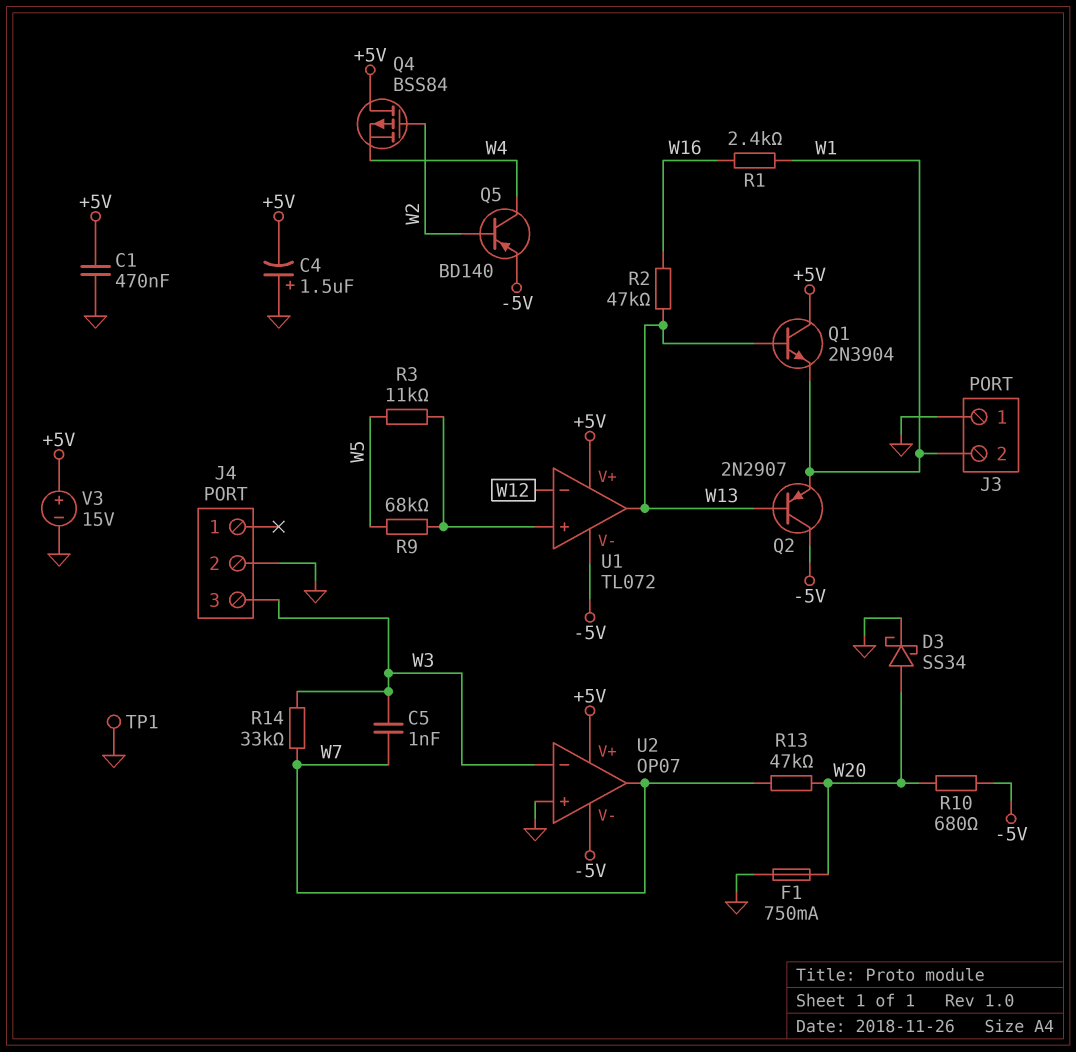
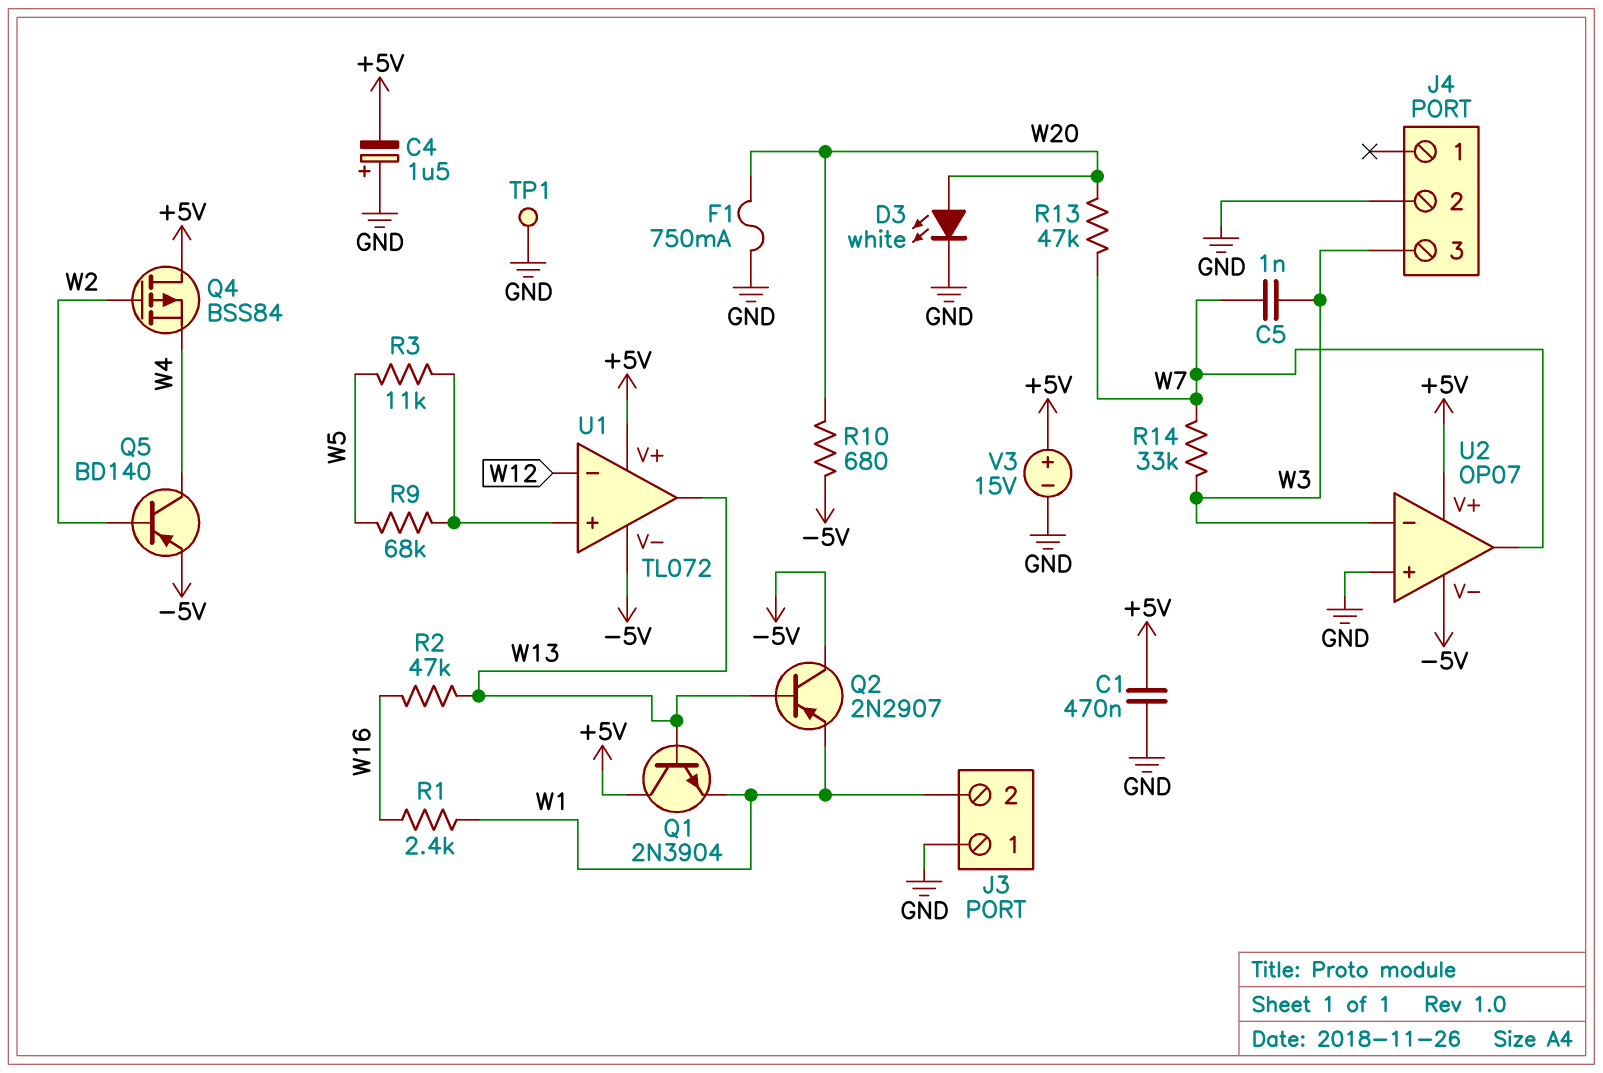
D3: schottky SS34 (A W20, K GND) -> LED white (A W20, K GND)

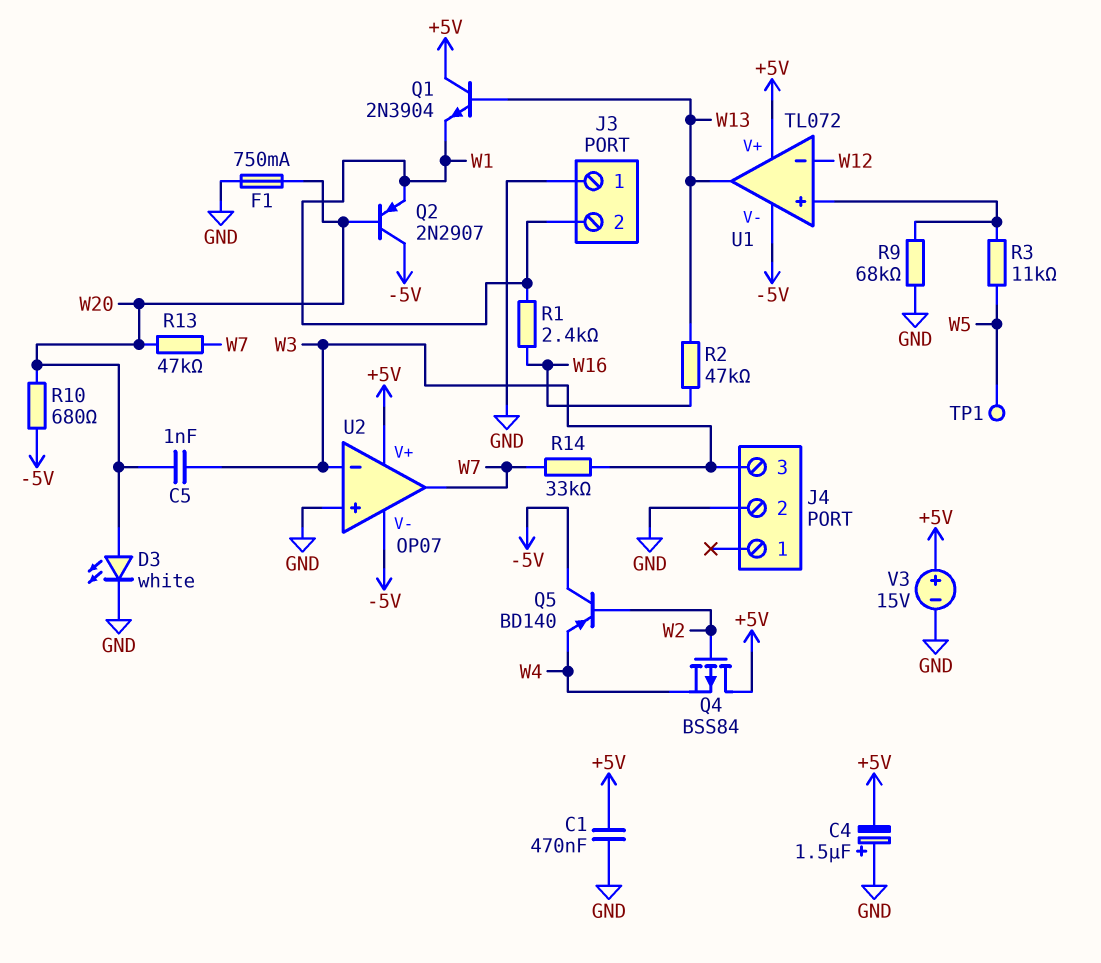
C5: 1nF (W3, W7) -> 1nF (W3, W20)
Q2: PNP 2N2907 (B W13, C -5V, E W1) -> PNP 2N2907 (B W20, C -5V, E W1)
Q5: PNP BD140 (B W2, C W4, E -5V) -> PNP BD140 (B W2, C -5V, E W4)
R9: 68k (U1/in+, W5) -> 68k (GND, U1/in+)
TP1: test point (GND) -> test point (W5)

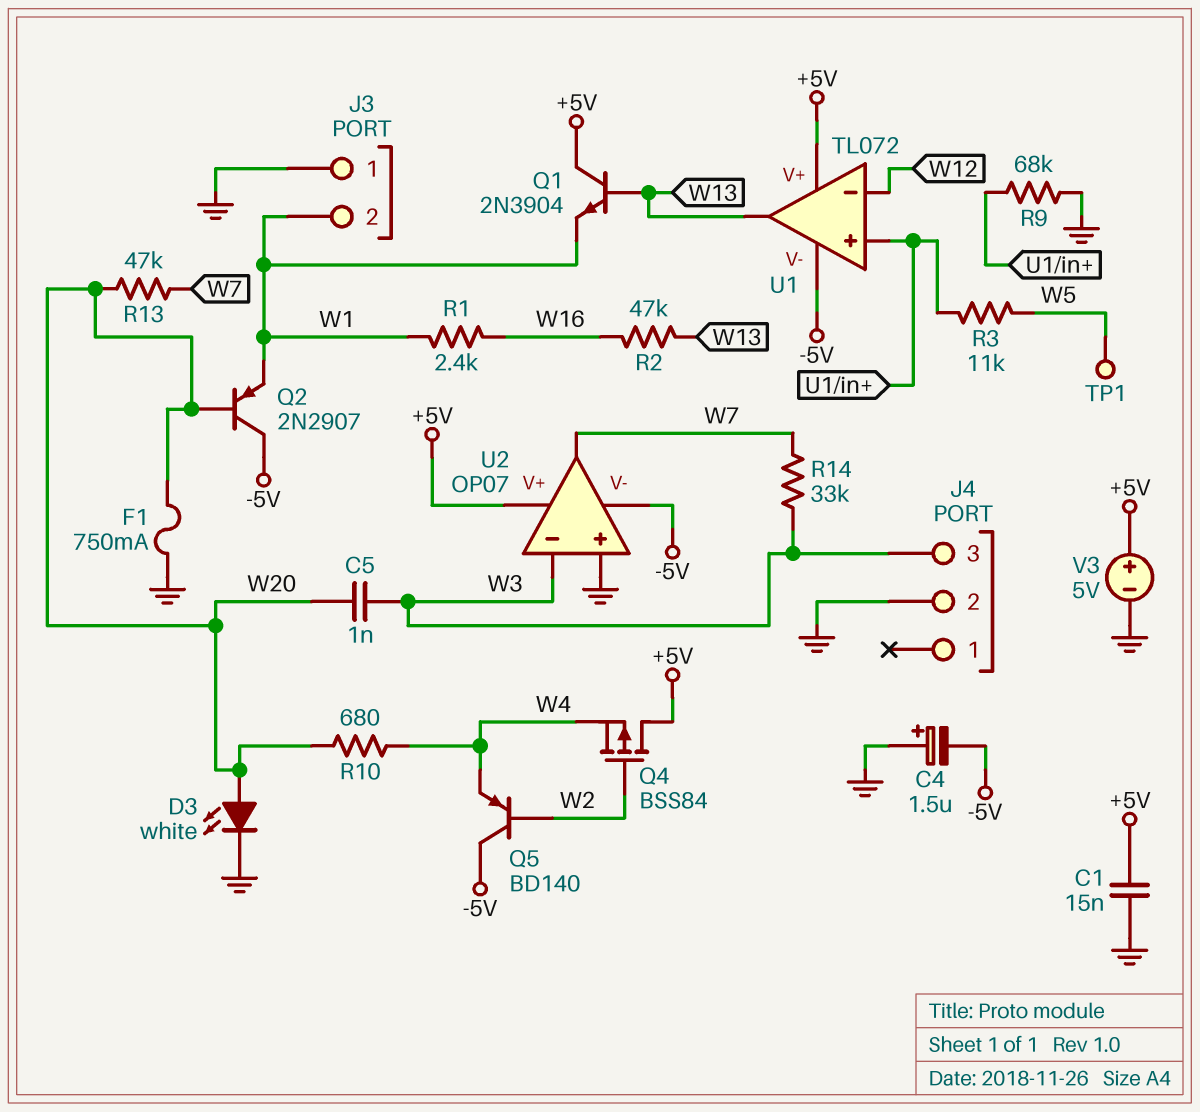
C1: 470nF (+5V, GND) -> 15nF (+5V, GND)
C4: 1.5uF (plus GND, minus +5V) -> 1.5uF (plus GND, minus -5V)
R10: 680 (-5V, W20) -> 680 (W4, W20)
V3: 15V (plus +5V, minus GND) -> 5V (plus +5V, minus GND)

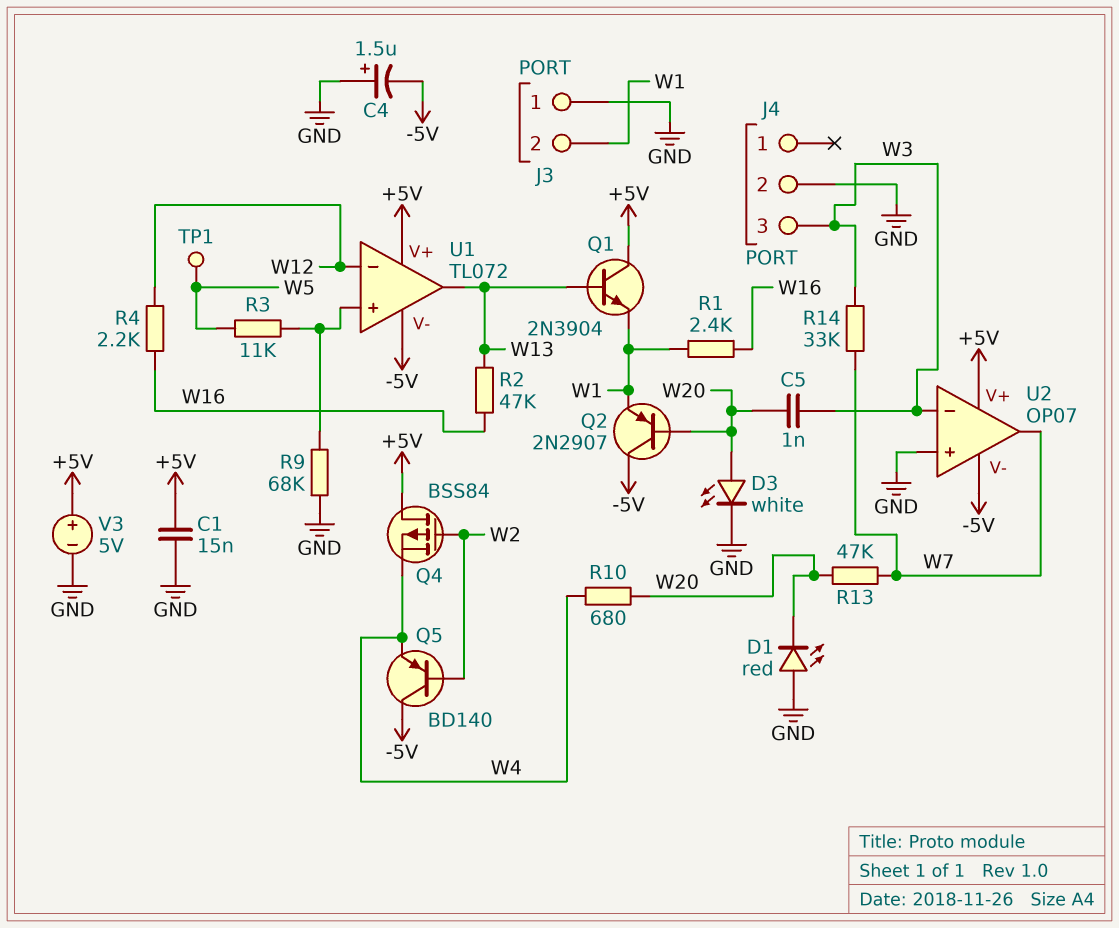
D1: none -> LED red (A GND, K W20)
F1: 750mA (GND, W20) -> none
R4: none -> 2.2k (W12, W16)

